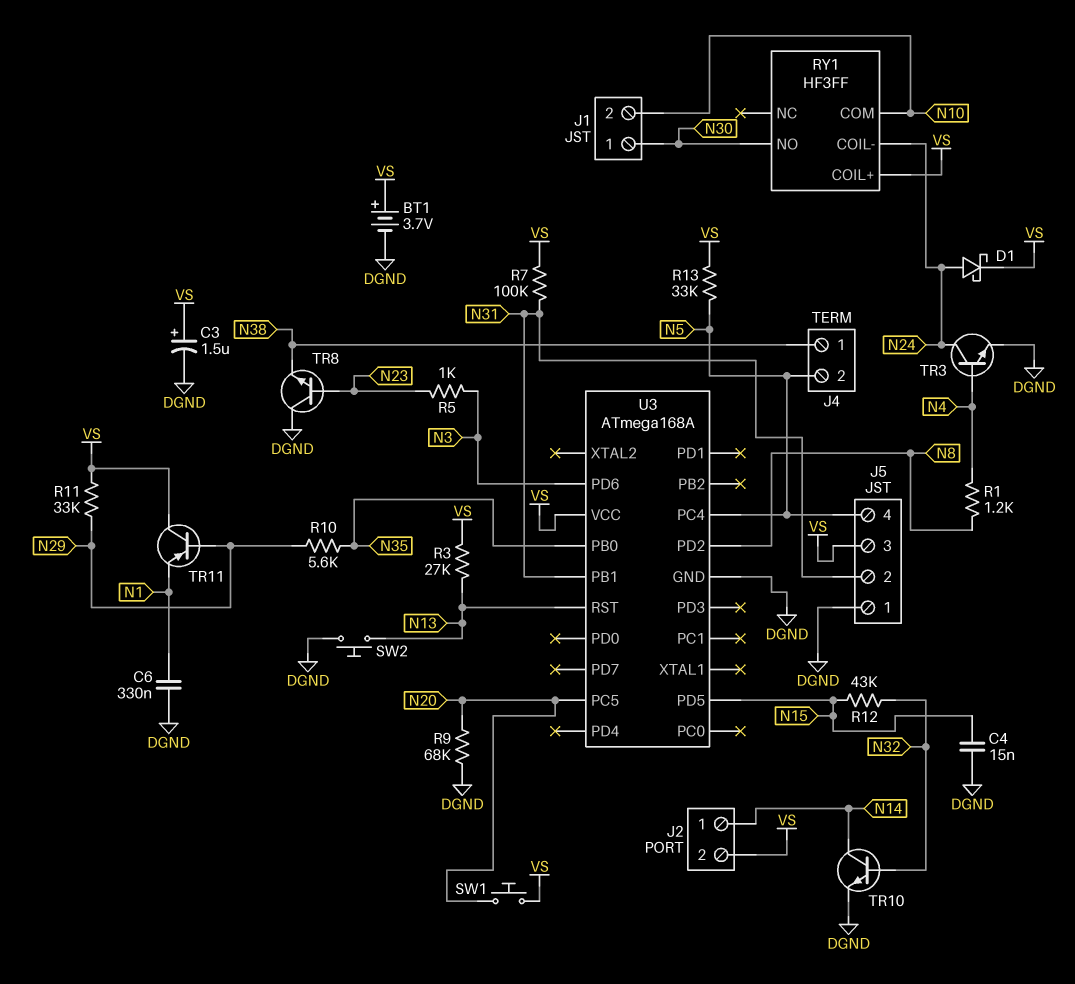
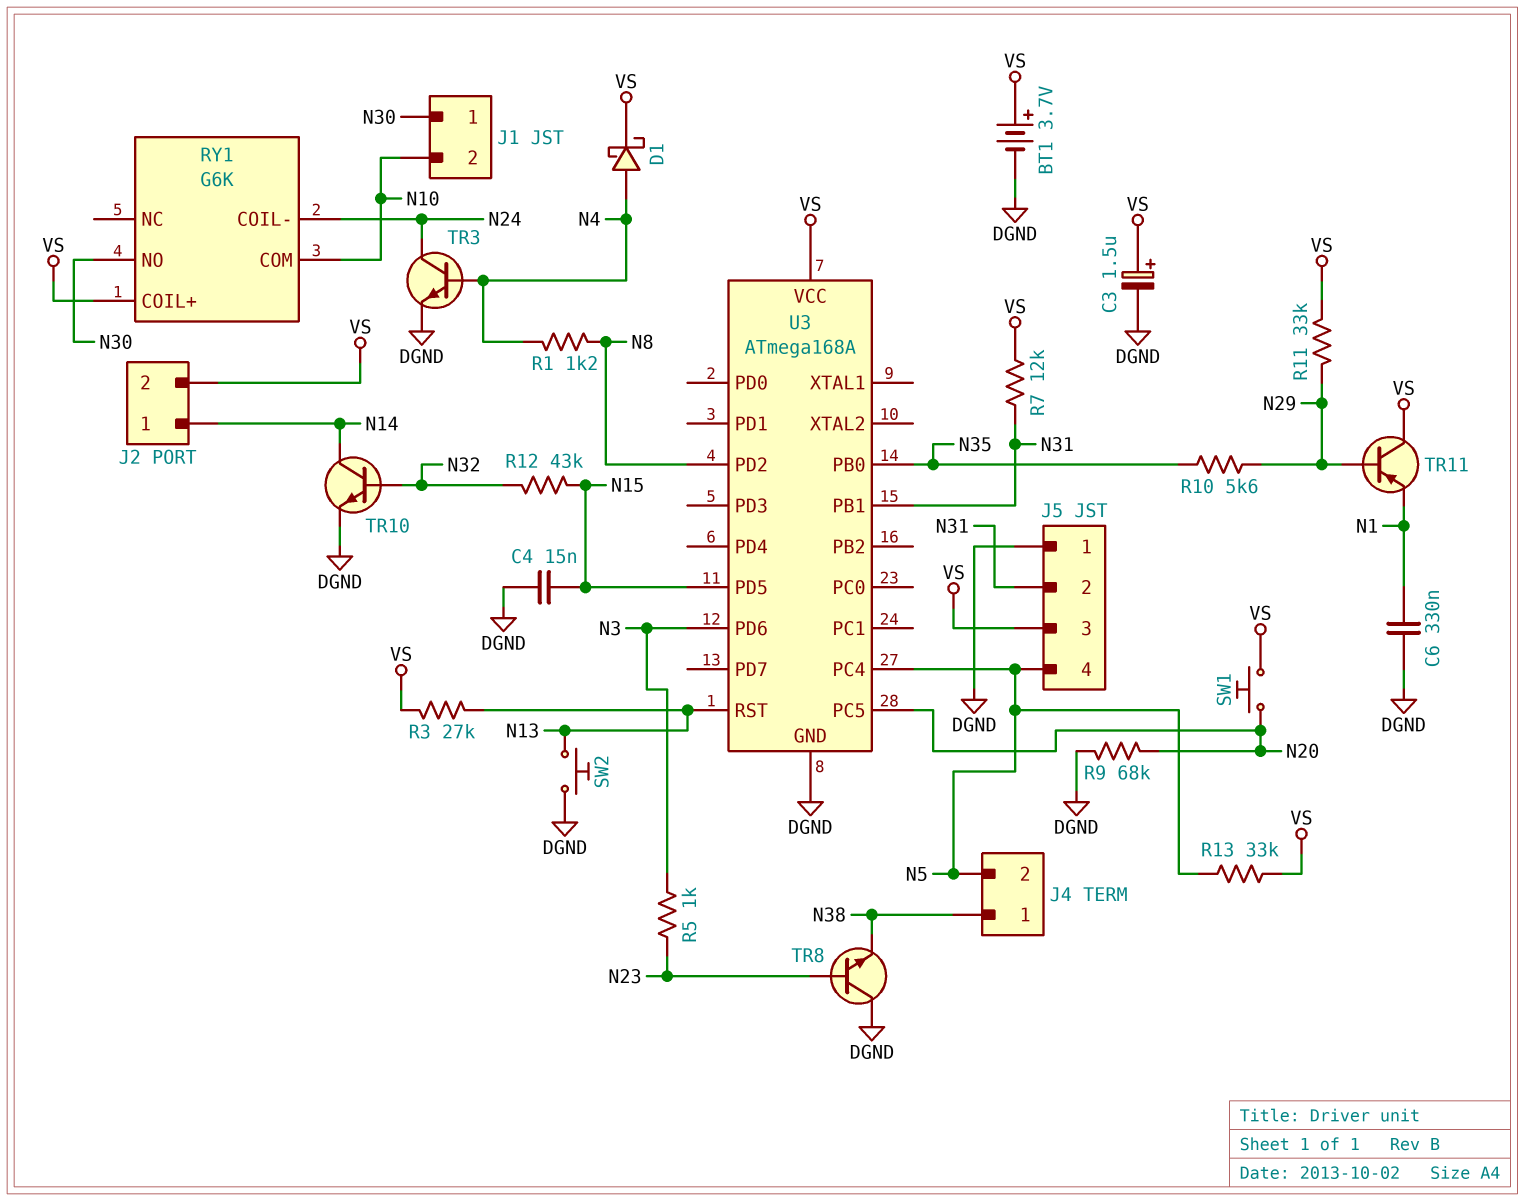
D1: schottky (A N24, K VS) -> schottky (A N4, K VS)
R7: 100k (N31, VS) -> 12k (N31, VS)
RY1: HF3FF -> G6K

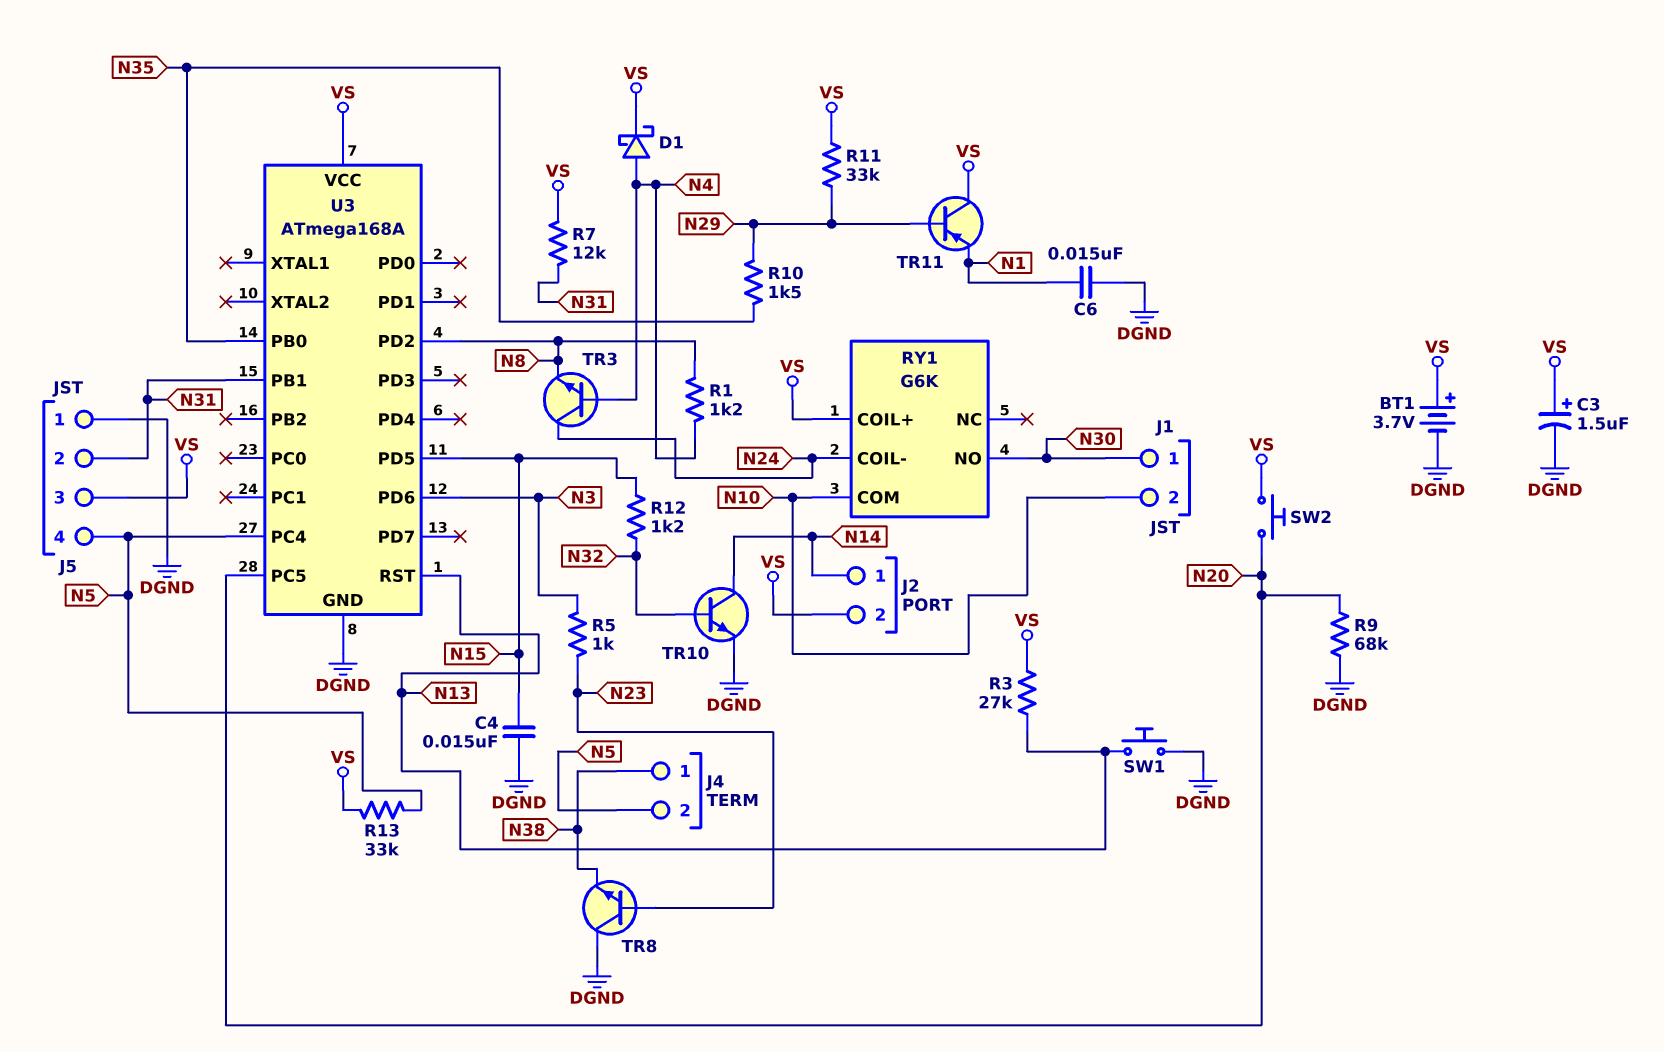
C6: 330nF (DGND, N1) -> 15nF (DGND, N1)
R10: 5.6k (N29, N35) -> 1.5k (N29, N35)
R12: 43k (N15, N32) -> 1.2k (N15, N32)
SW1: button (N20, VS) -> button (DGND, N13)
SW2: button (DGND, N13) -> button (N20, VS)
TR3: NPN (B N4, C N24, E DGND) -> NPN (B N4, C N24, E N8)

